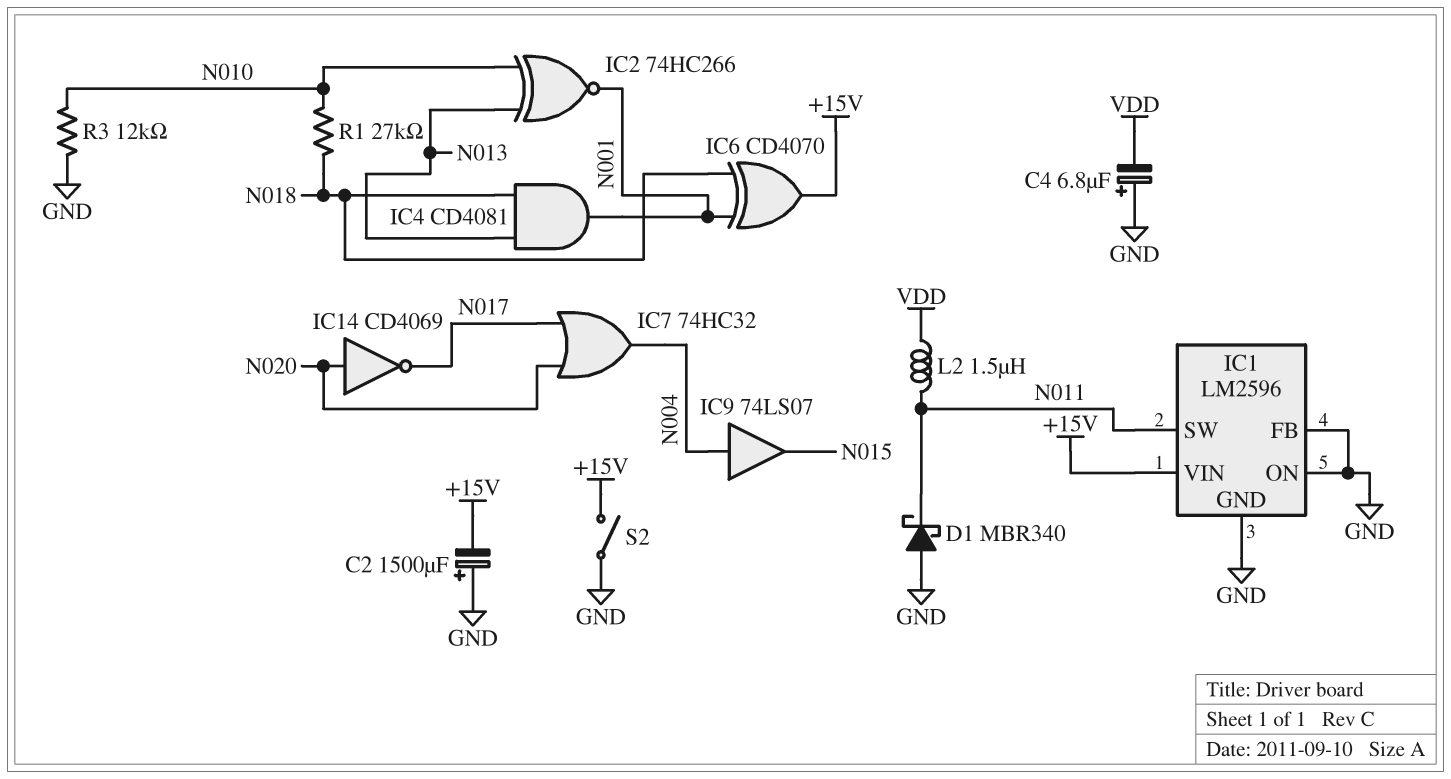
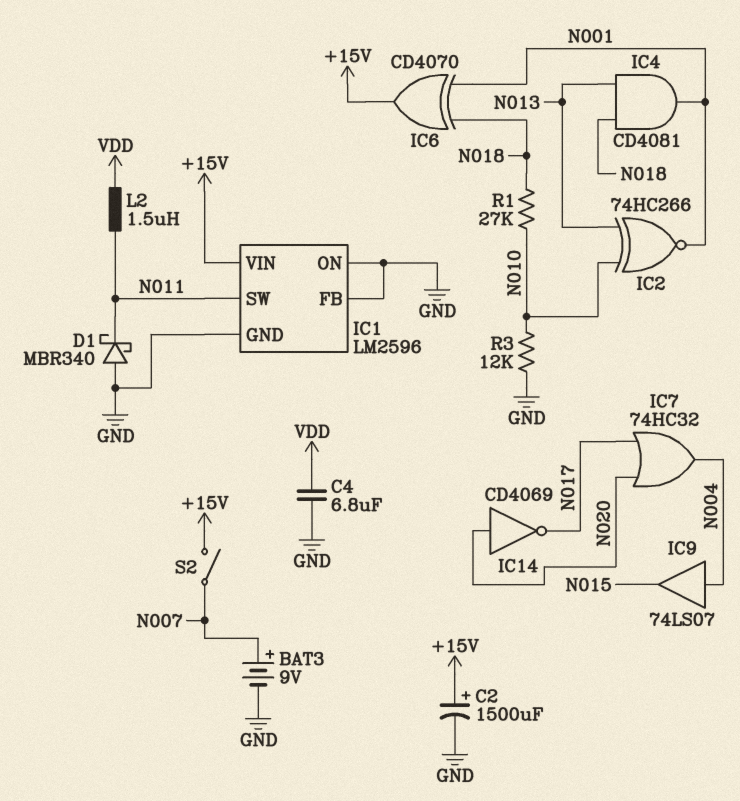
BAT3: none -> 9V (plus N007, minus GND)
C2: 1500uF (plus GND, minus +15V) -> 1500uF (plus +15V, minus GND)
C4: 6.8uF (plus GND, minus VDD) -> 6.8uF (GND, VDD)
S2: switch (+15V, GND) -> switch (+15V, N007)

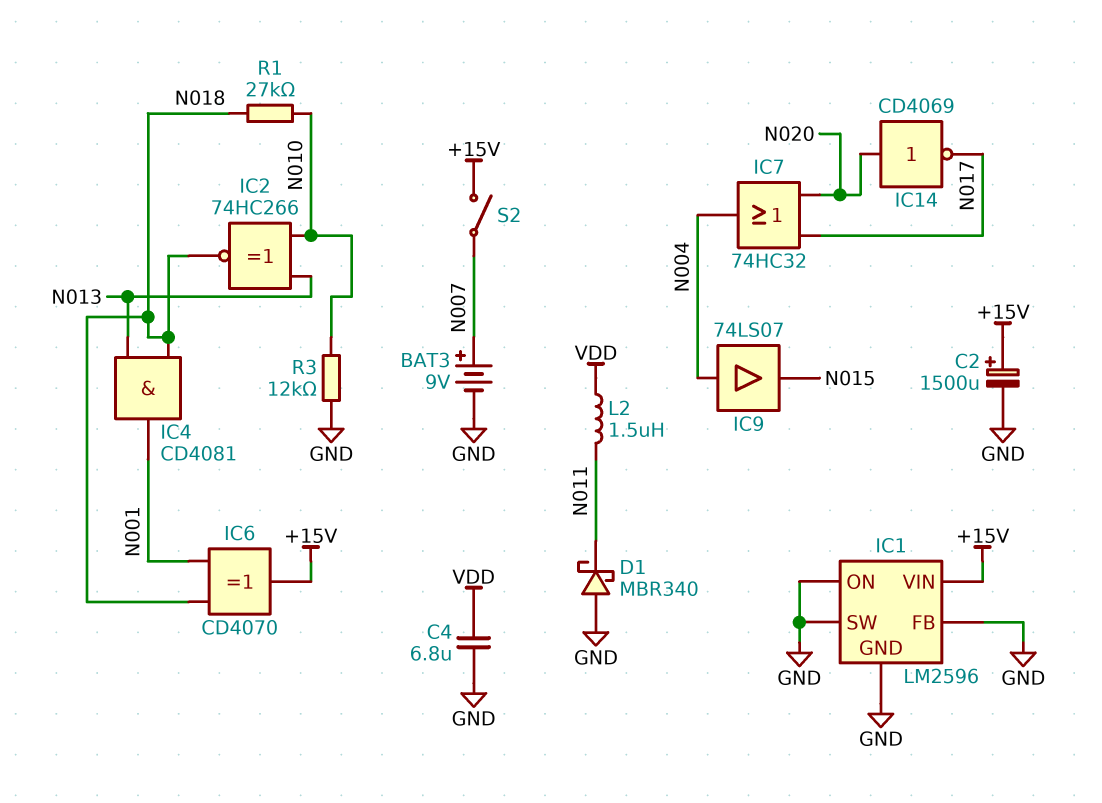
IC1 pin SW: N011 -> GND
IC2: XNOR 74HC266 (in N010, in N013, out N001) -> XNOR 74HC266 (in N010, in N013, out N018)

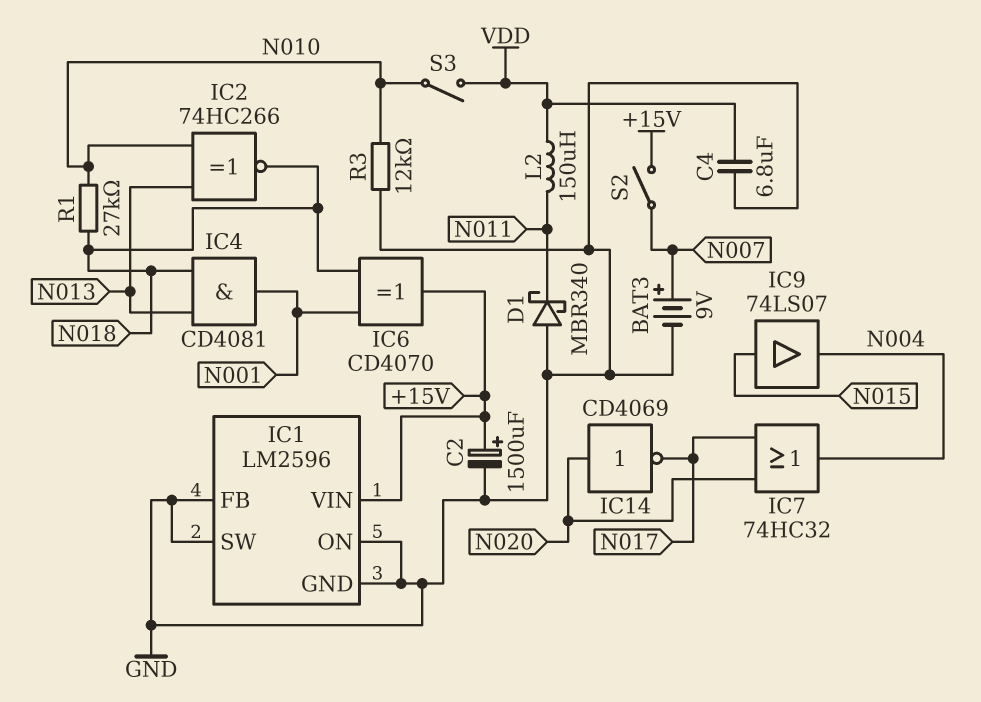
IC9: buffer 74LS07 (in N004, out N015) -> buffer 74LS07 (in N015, out N004)
L2: 1.5uH (N011, VDD) -> 150uH (N011, VDD)
S3: none -> switch (N010, VDD)

